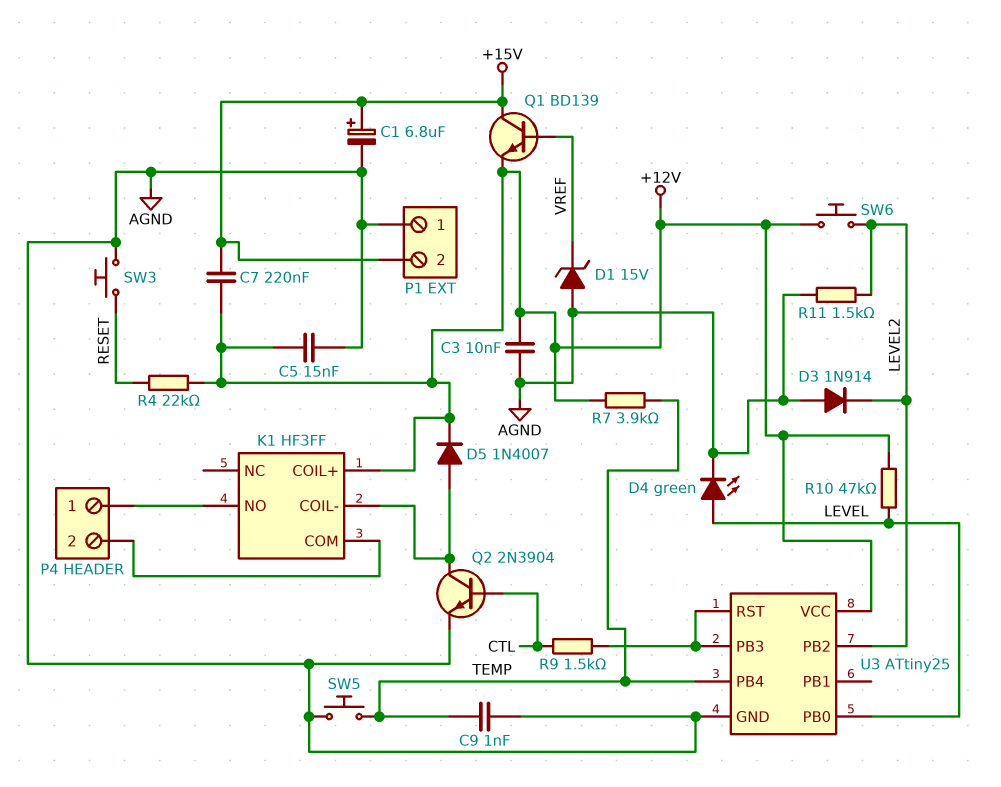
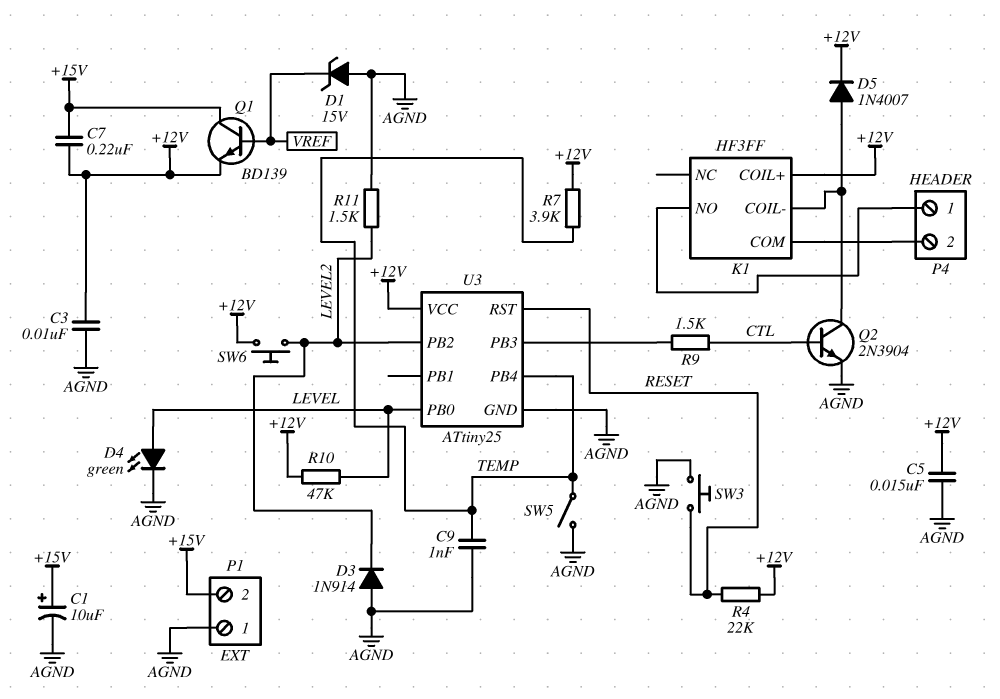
C1: 6.8uF (plus +15V, minus AGND) -> 10uF (plus +15V, minus AGND)
SW5: button (AGND, TEMP) -> switch (AGND, TEMP)
U3 pin RST: U3/PB3 -> RESET

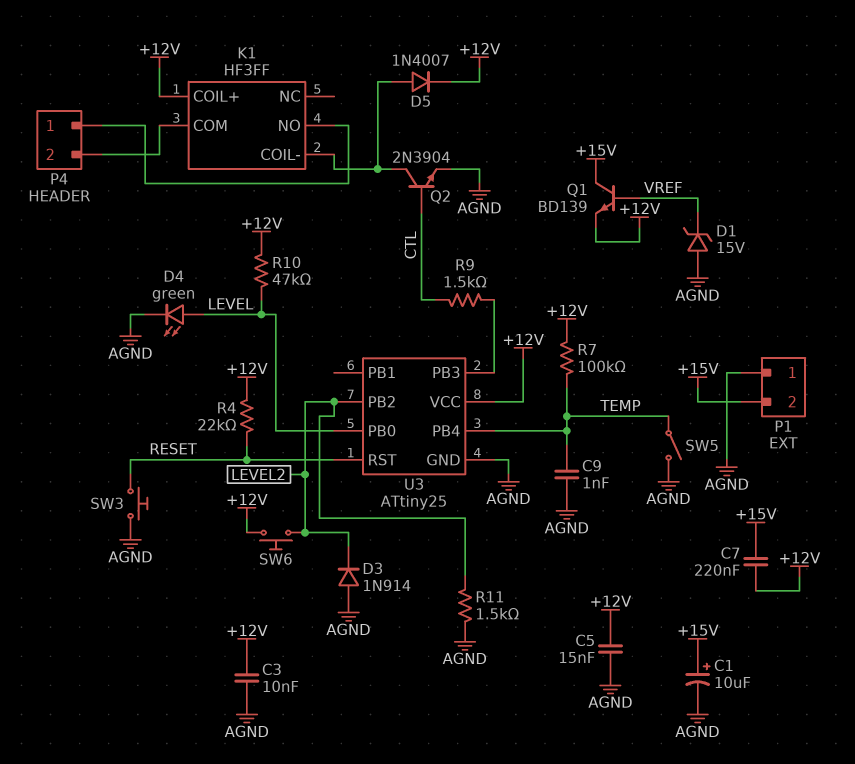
R7: 3.9k (+12V, TEMP) -> 100k (+12V, TEMP)

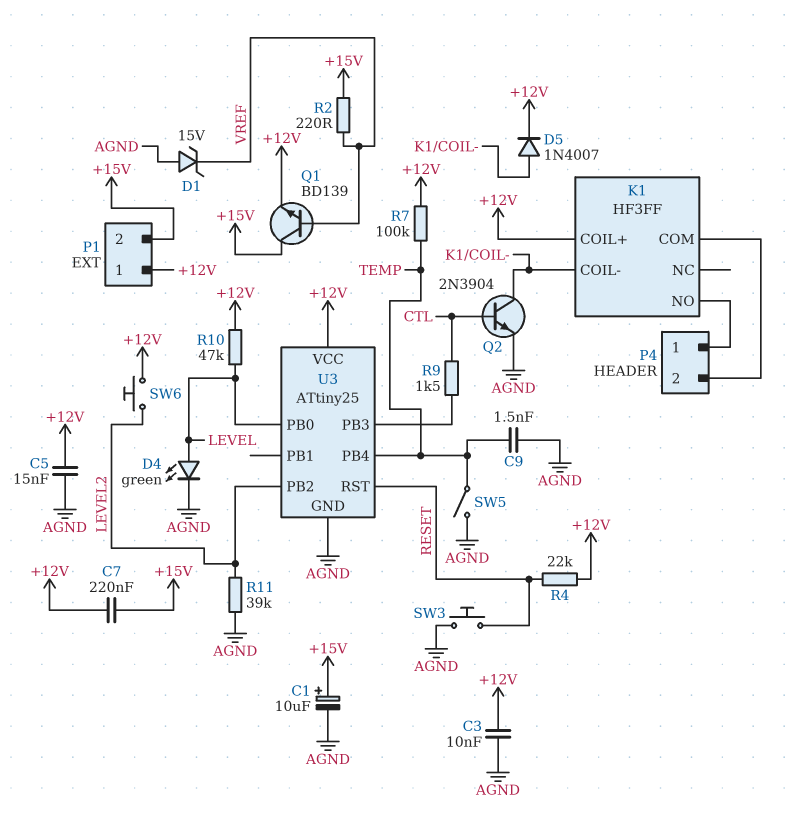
C9: 1nF (AGND, TEMP) -> 1.5nF (AGND, TEMP)
D3: diode 1N914 (A AGND, K LEVEL2) -> none
P1 pin 1: AGND -> +12V
R2: none -> 220 (+15V, VREF)
R11: 1.5k (AGND, LEVEL2) -> 39k (AGND, LEVEL2)

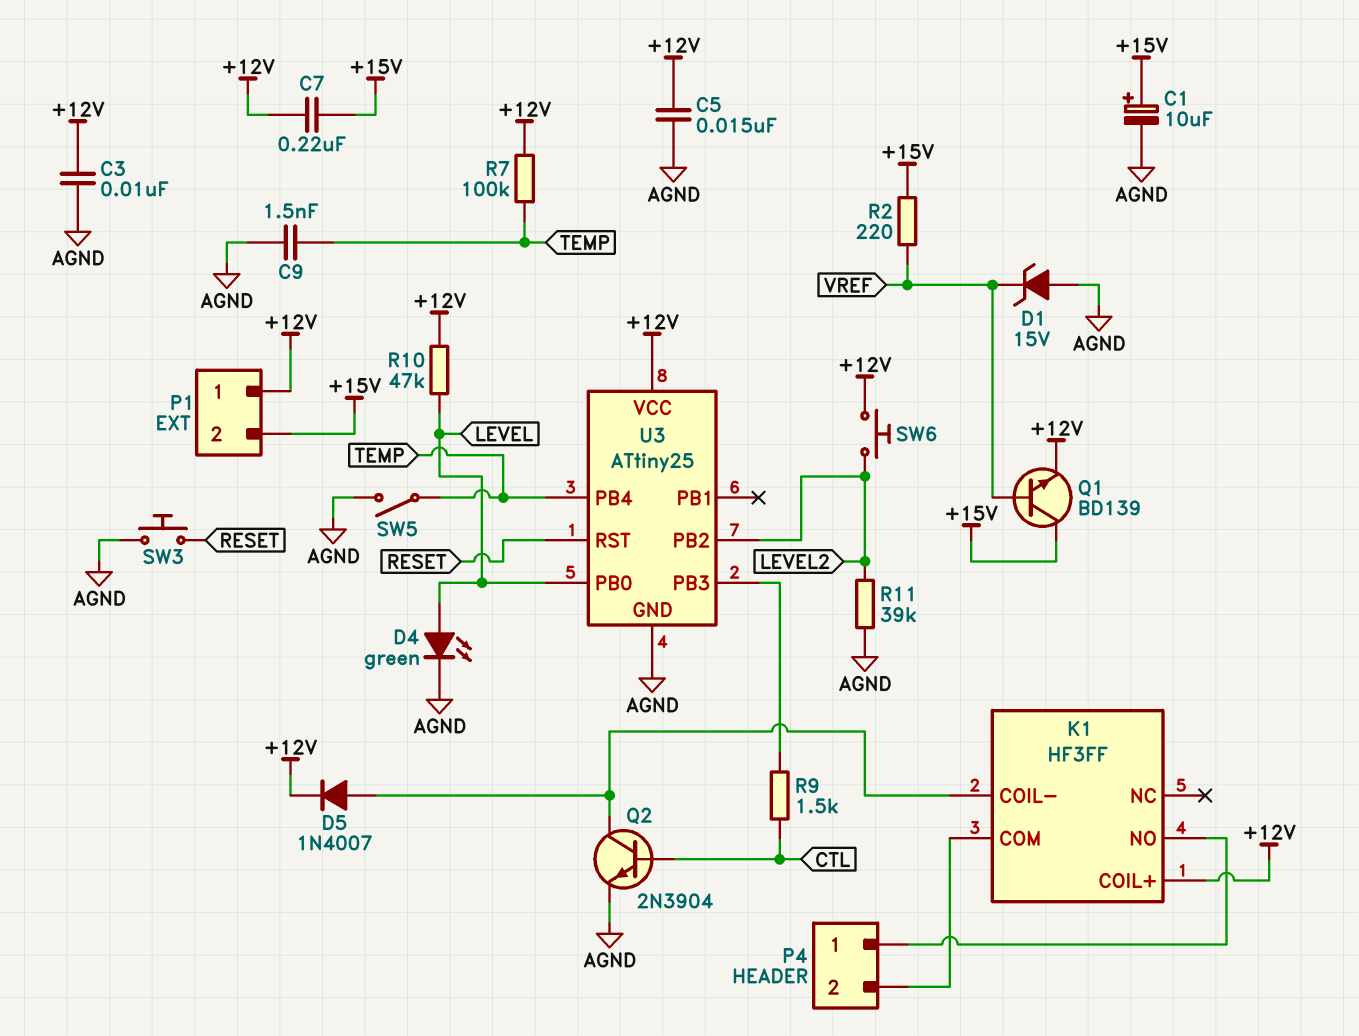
R4: 22k (+12V, RESET) -> none

